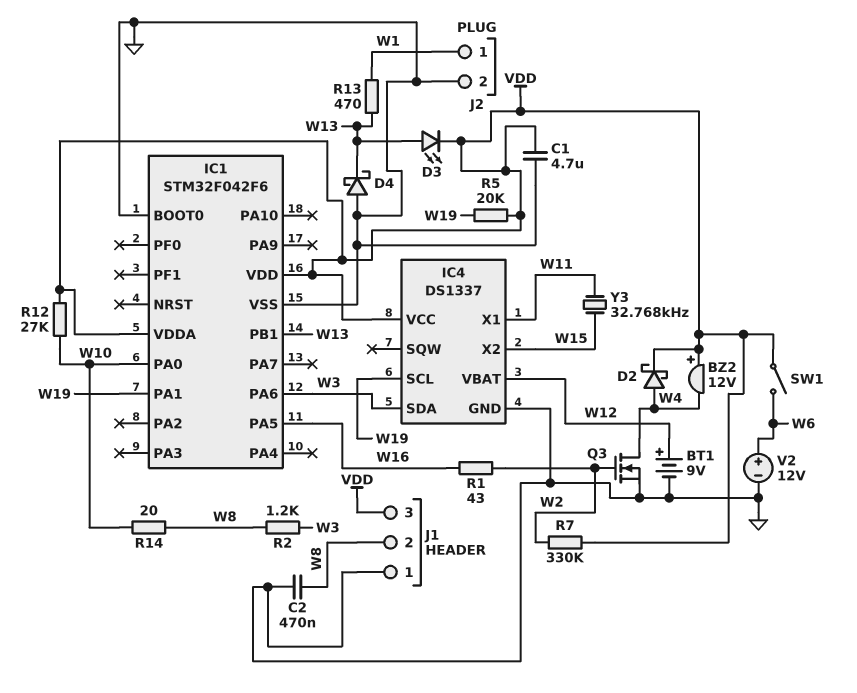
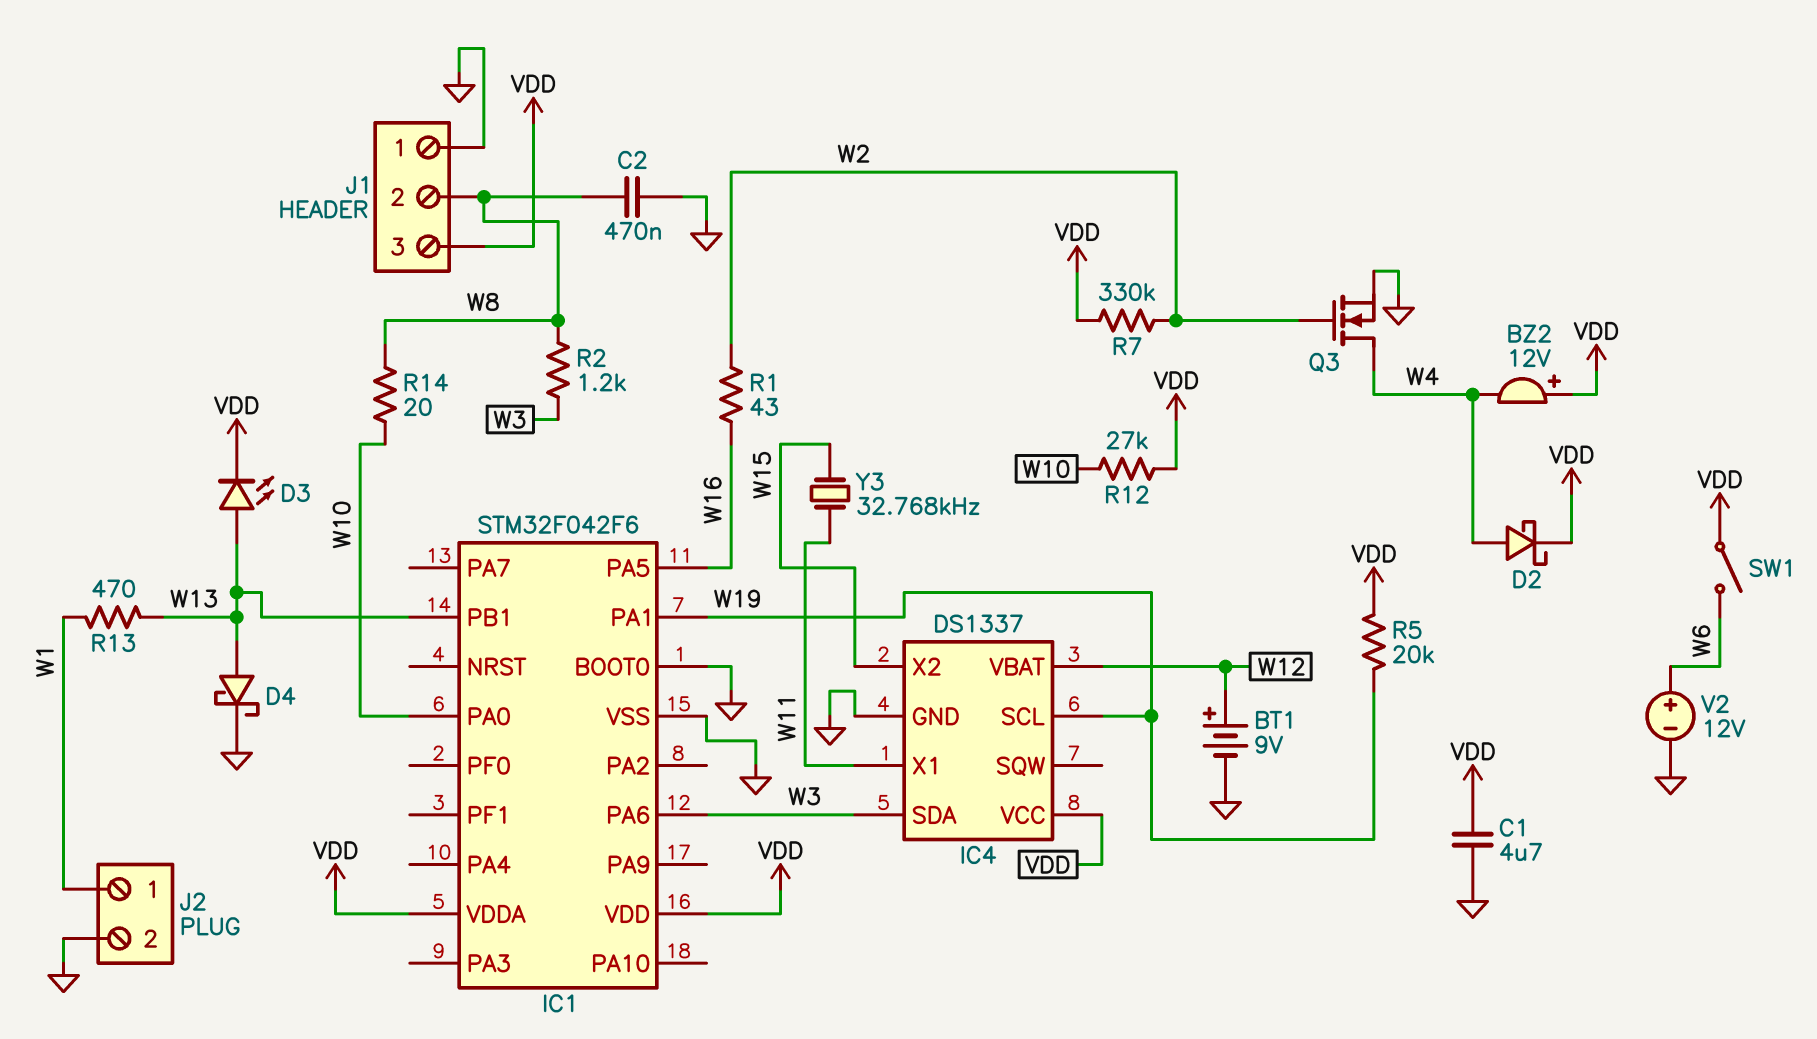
D4: schottky (A GND, K W13) -> schottky (A W13, K GND)

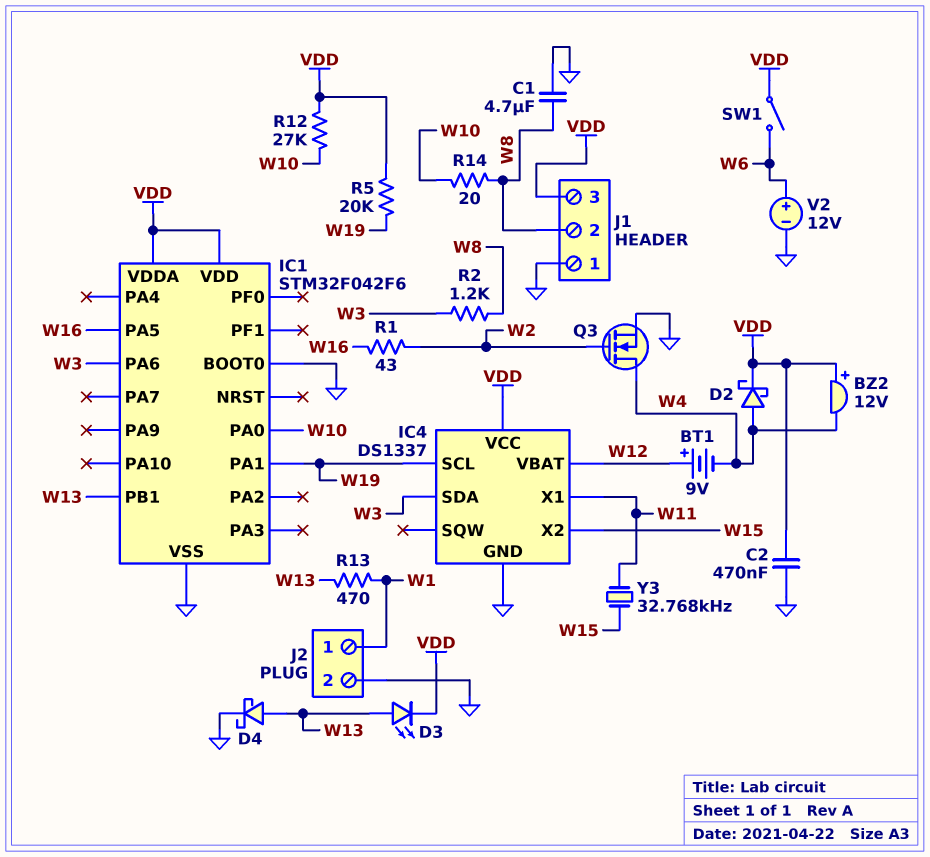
BT1: 9V (plus W12, minus GND) -> 9V (plus W12, minus W4)
C1: 4.7uF (GND, VDD) -> 4.7uF (GND, W8)
C2: 470nF (GND, W8) -> 470nF (GND, VDD)
R7: 330k (VDD, W2) -> none

